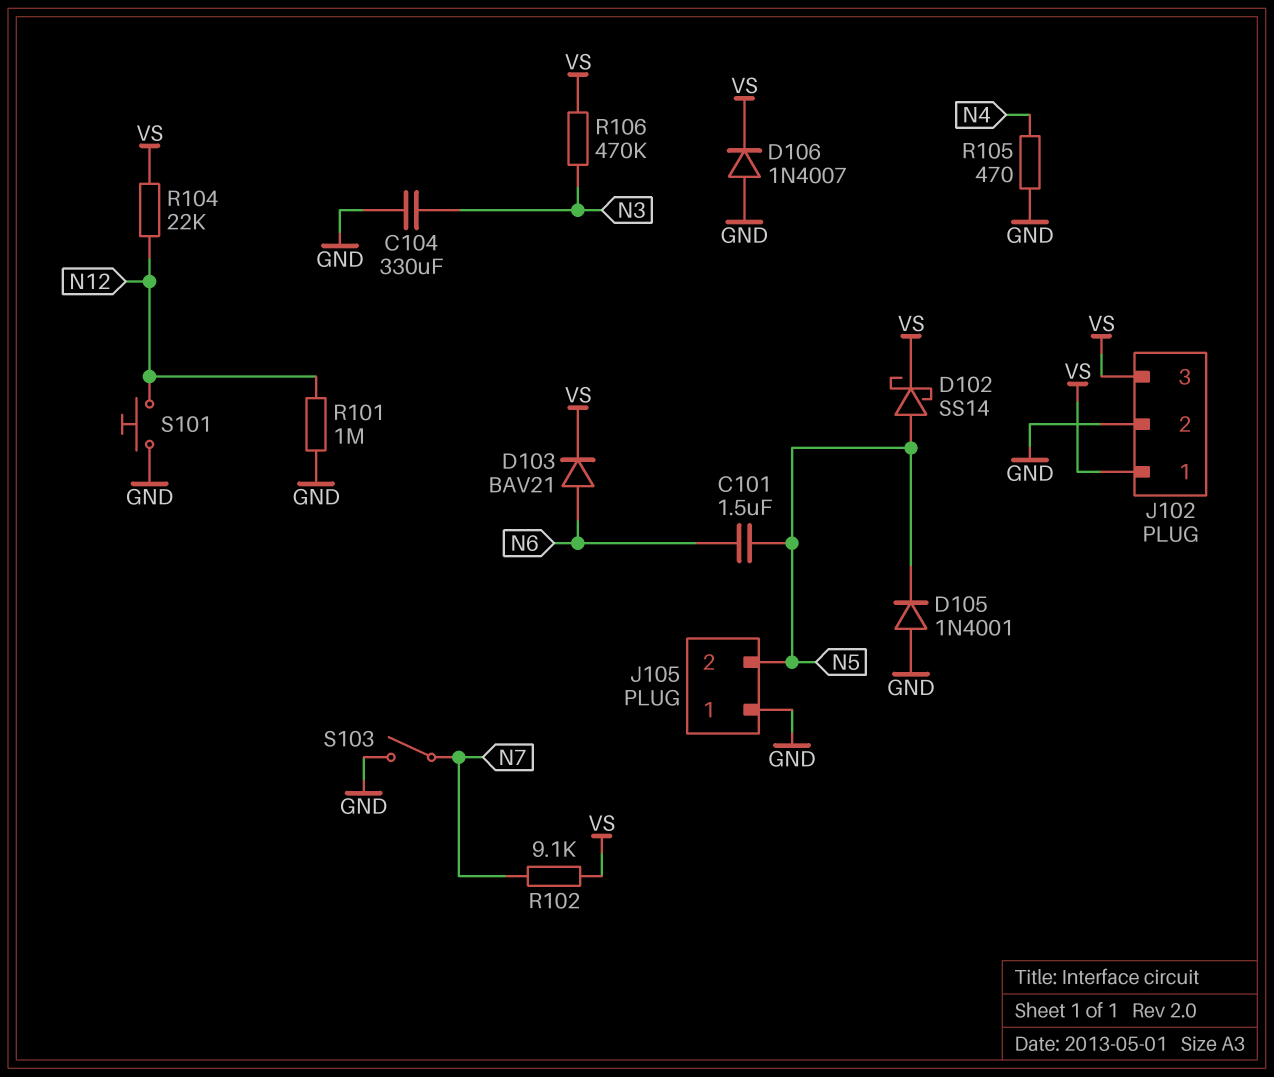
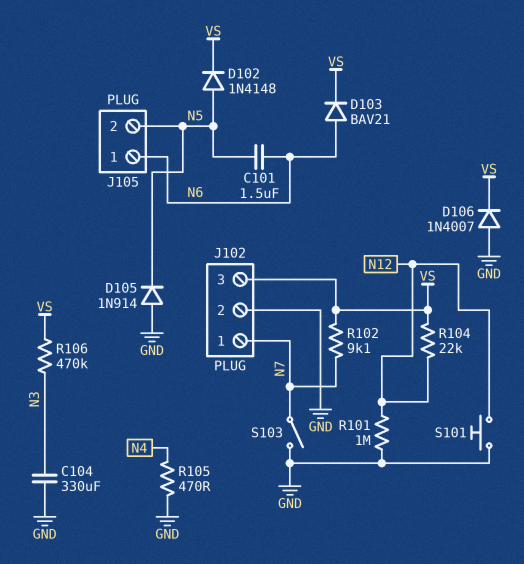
D102: schottky SS14 (A N5, K VS) -> diode 1N4148 (A N5, K VS)
D105: diode 1N4001 (A GND, K N5) -> diode 1N914 (A GND, K N5)
J102 pin 1: VS -> N7
J105 pin 1: GND -> N6

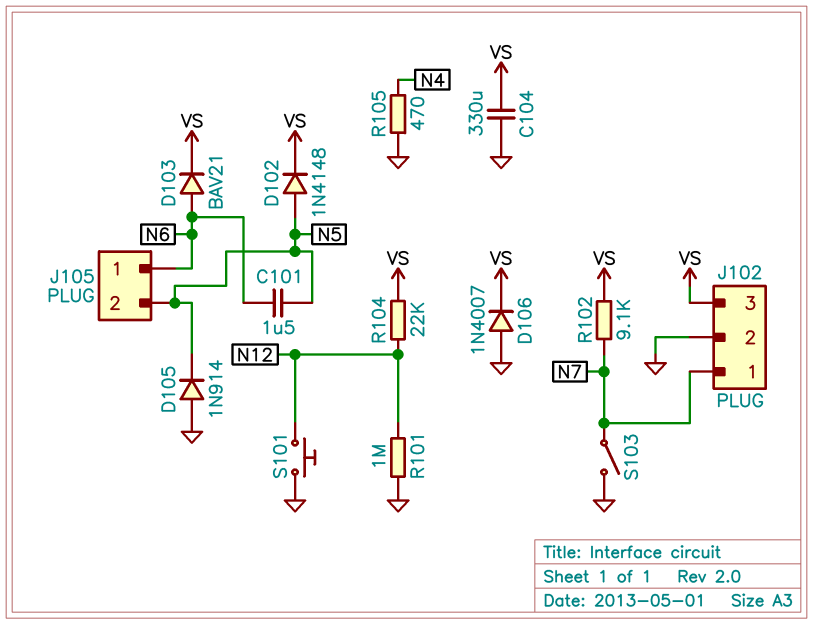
C104: 330uF (GND, N3) -> 330uF (GND, VS)
R106: 470k (N3, VS) -> none

